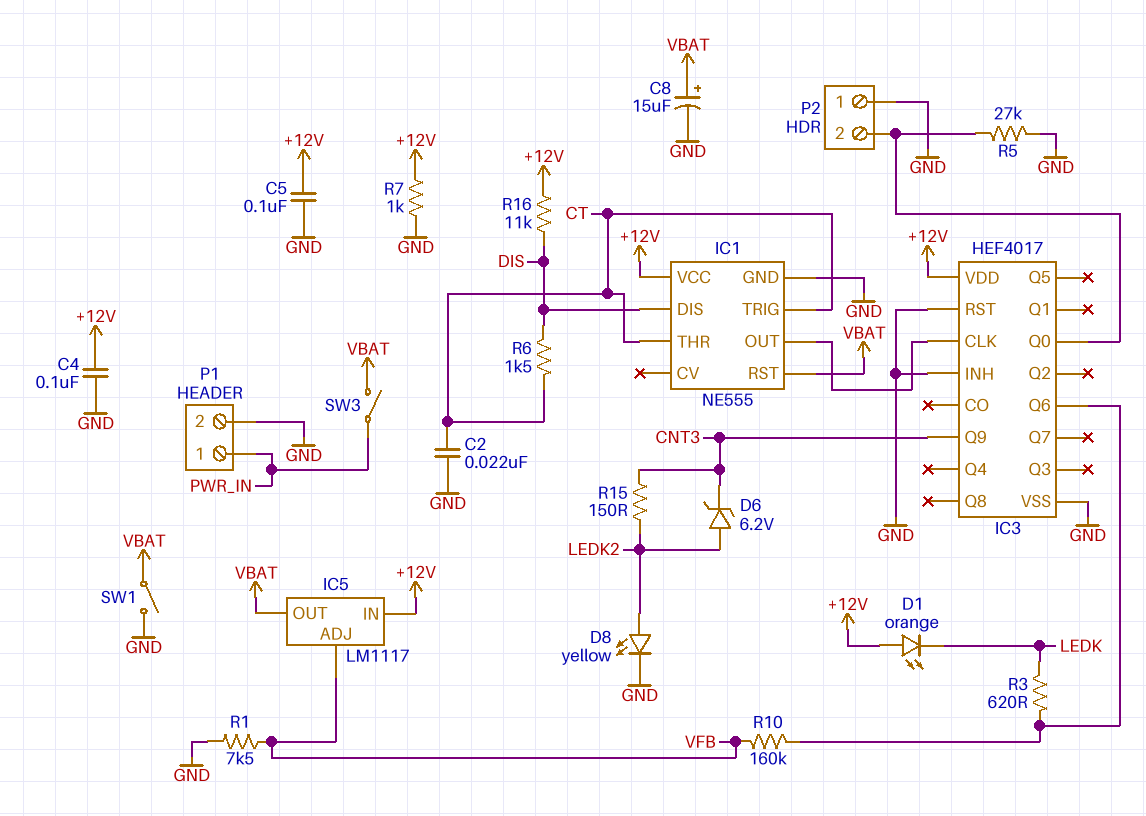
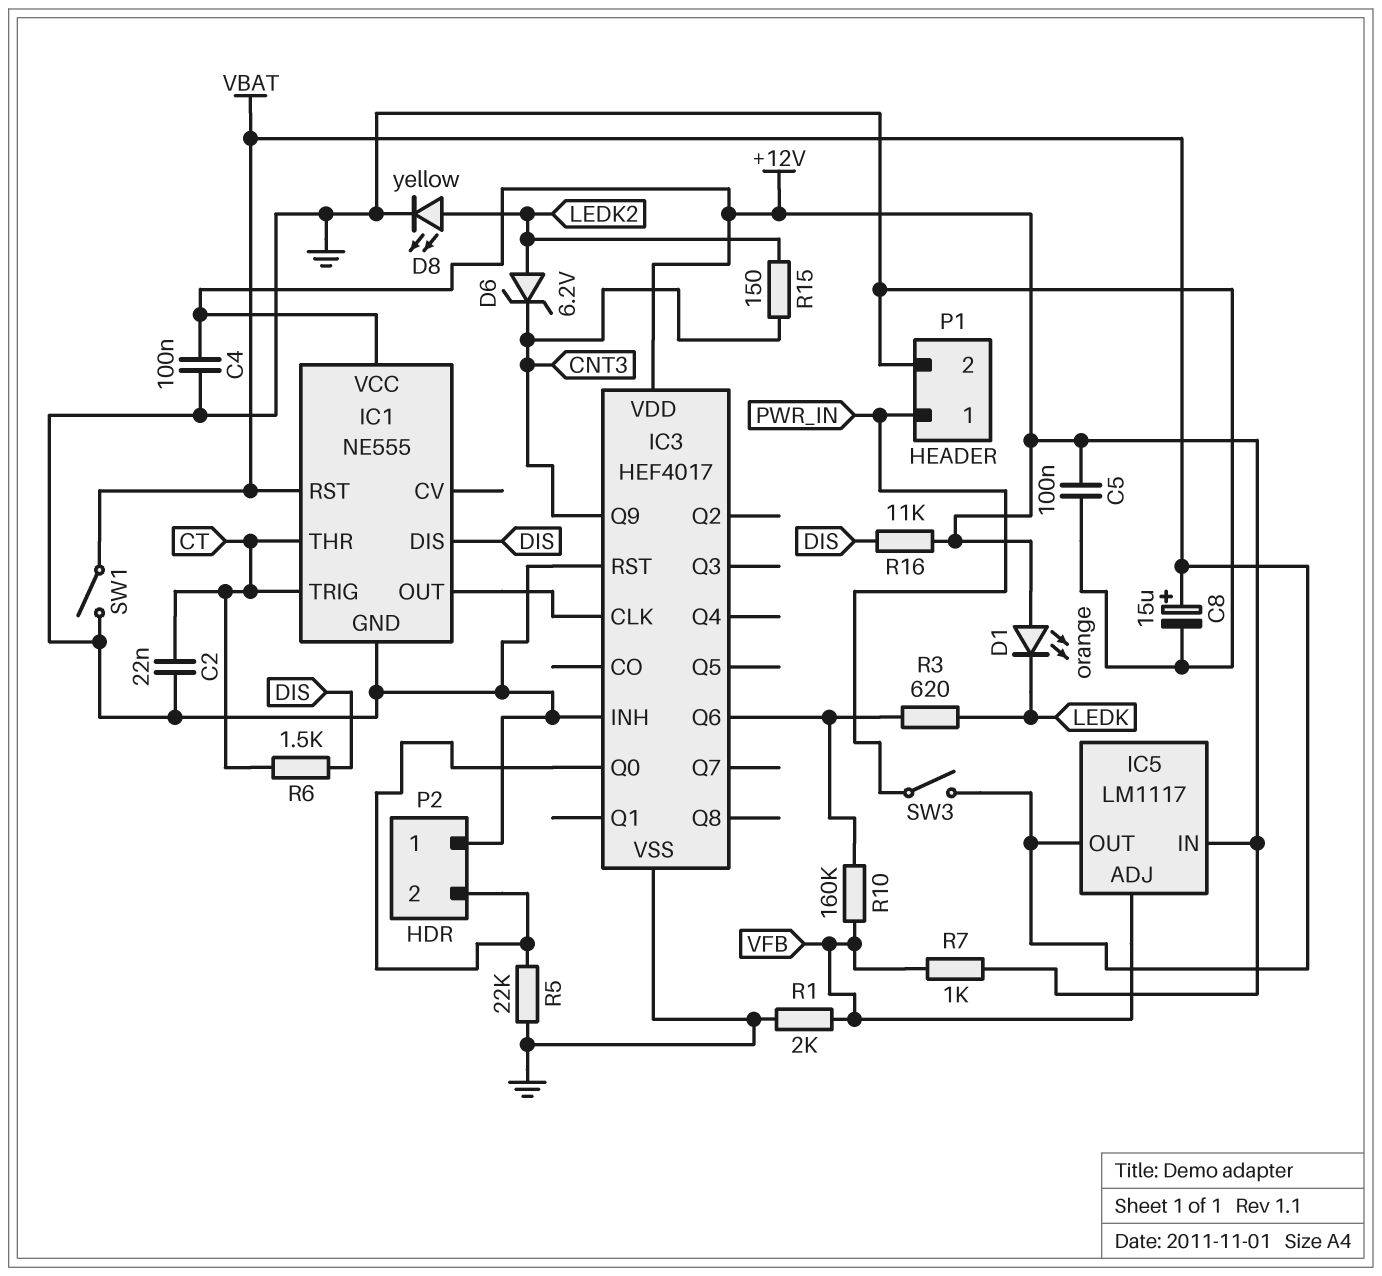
R1: 7.5k (GND, VFB) -> 2k (GND, VFB)
R5: 27k (GND, IC3/Q0) -> 22k (GND, IC3/Q0)
R7: 1k (+12V, GND) -> 1k (+12V, VFB)

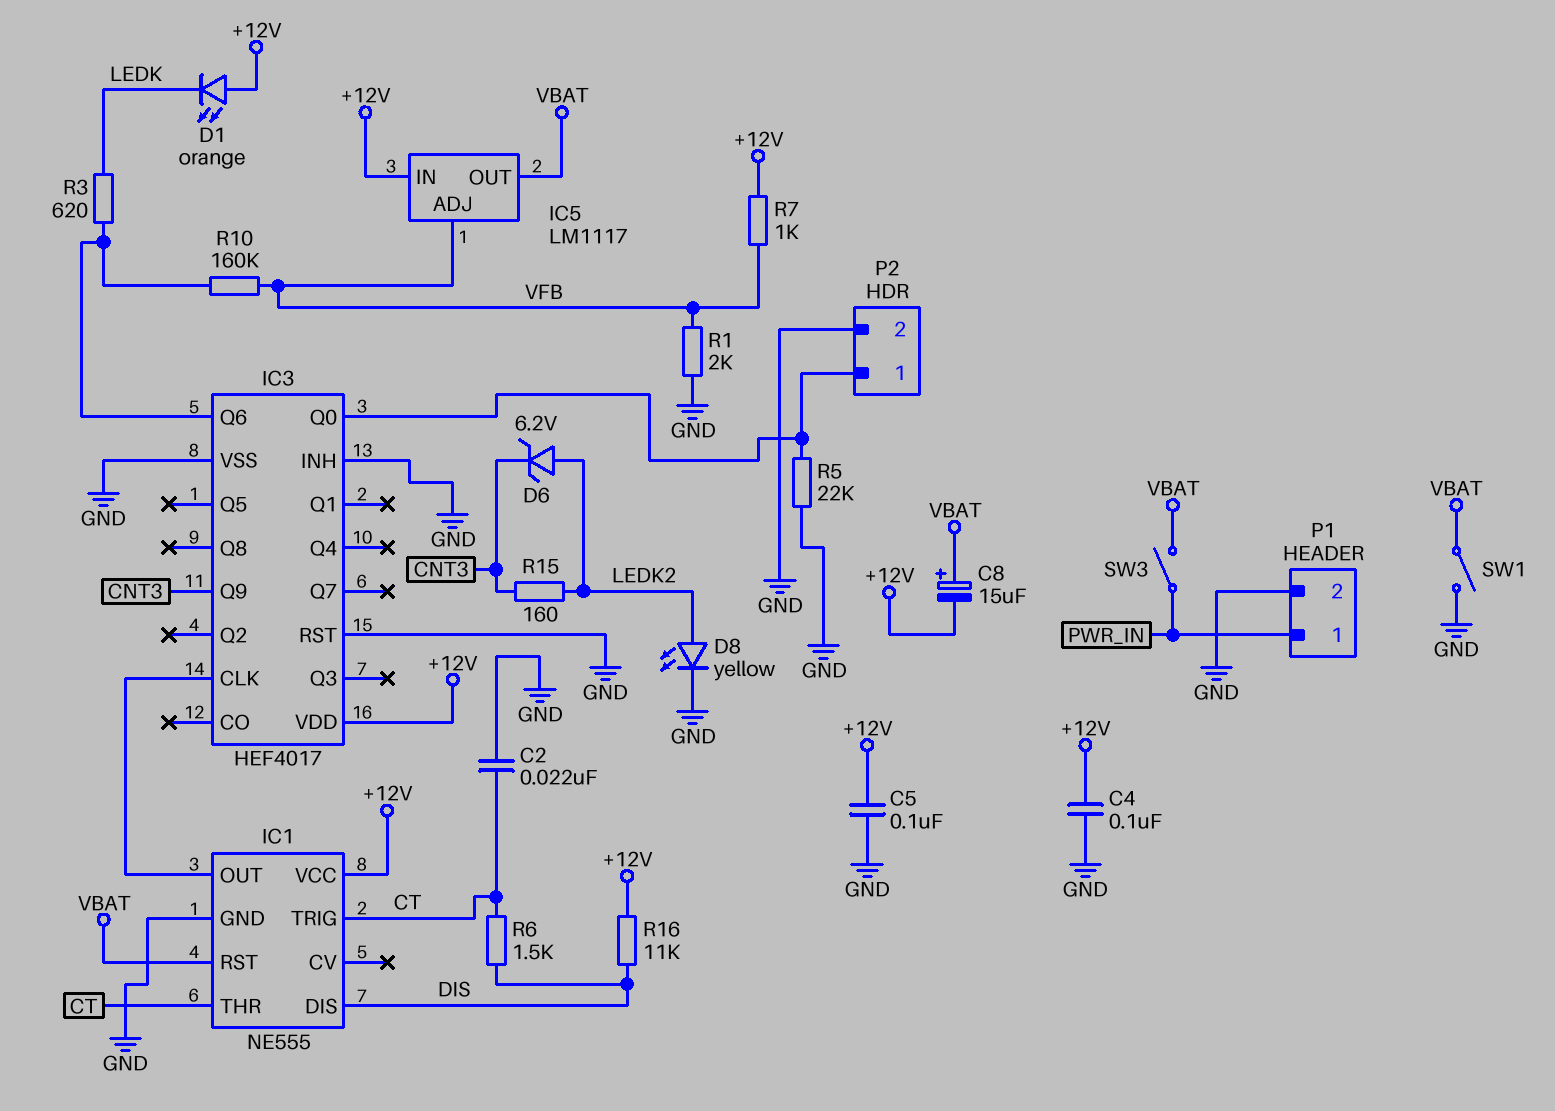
C8: 15uF (plus VBAT, minus GND) -> 15uF (plus VBAT, minus +12V)
P2 pin 1: GND -> IC3/Q0
P2 pin 2: IC3/Q0 -> GND
R15: 150 (CNT3, LEDK2) -> 160 (CNT3, LEDK2)

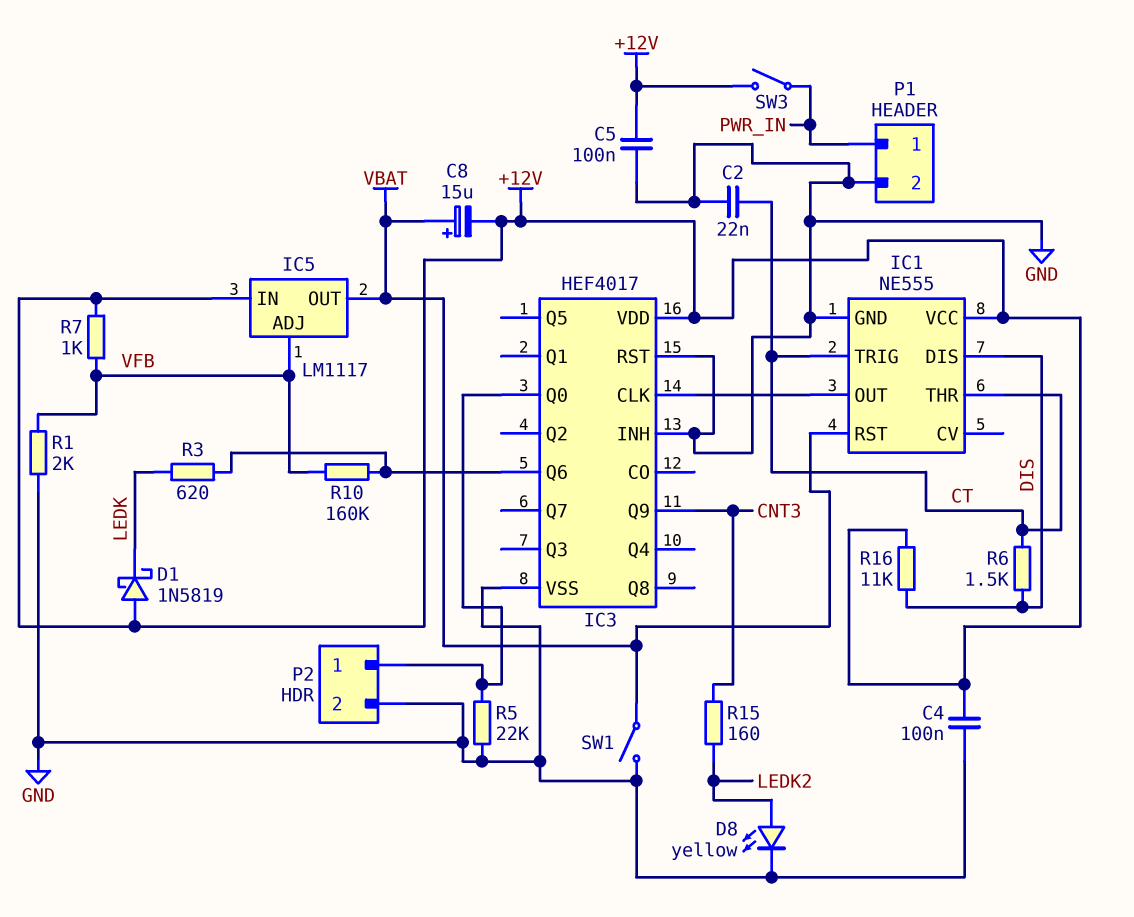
D1: LED orange (A +12V, K LEDK) -> schottky 1N5819 (A +12V, K LEDK)
D6: zener 6.2V (A LEDK2, K CNT3) -> none
SW3: switch (PWR_IN, VBAT) -> switch (+12V, PWR_IN)

